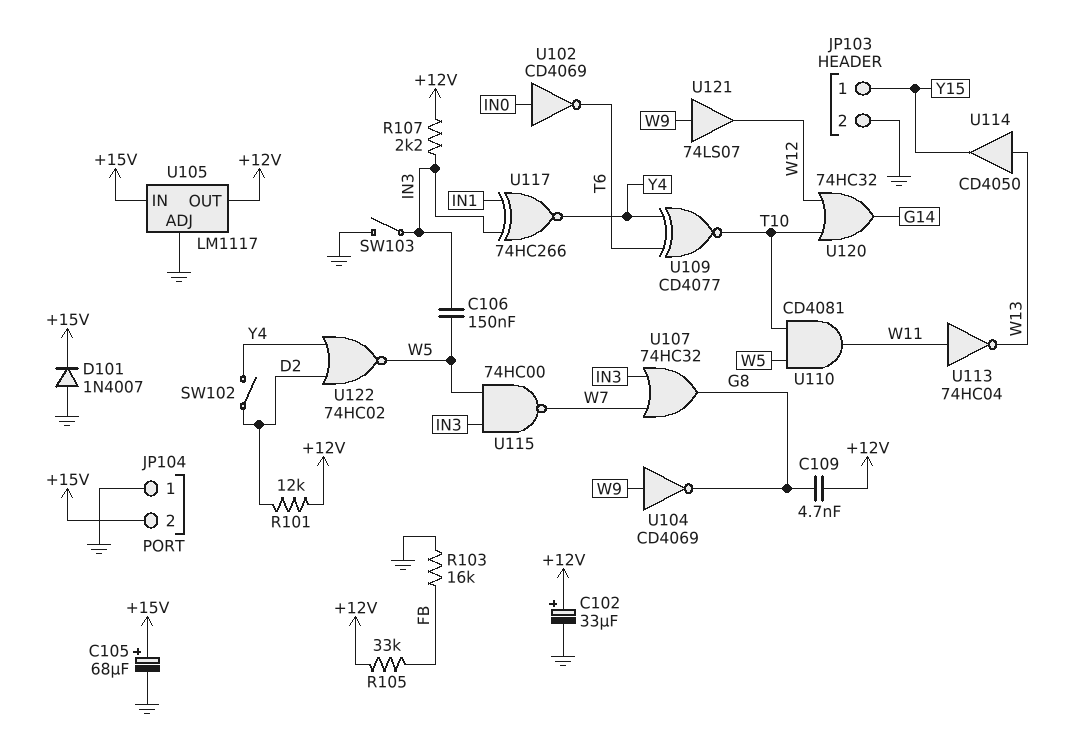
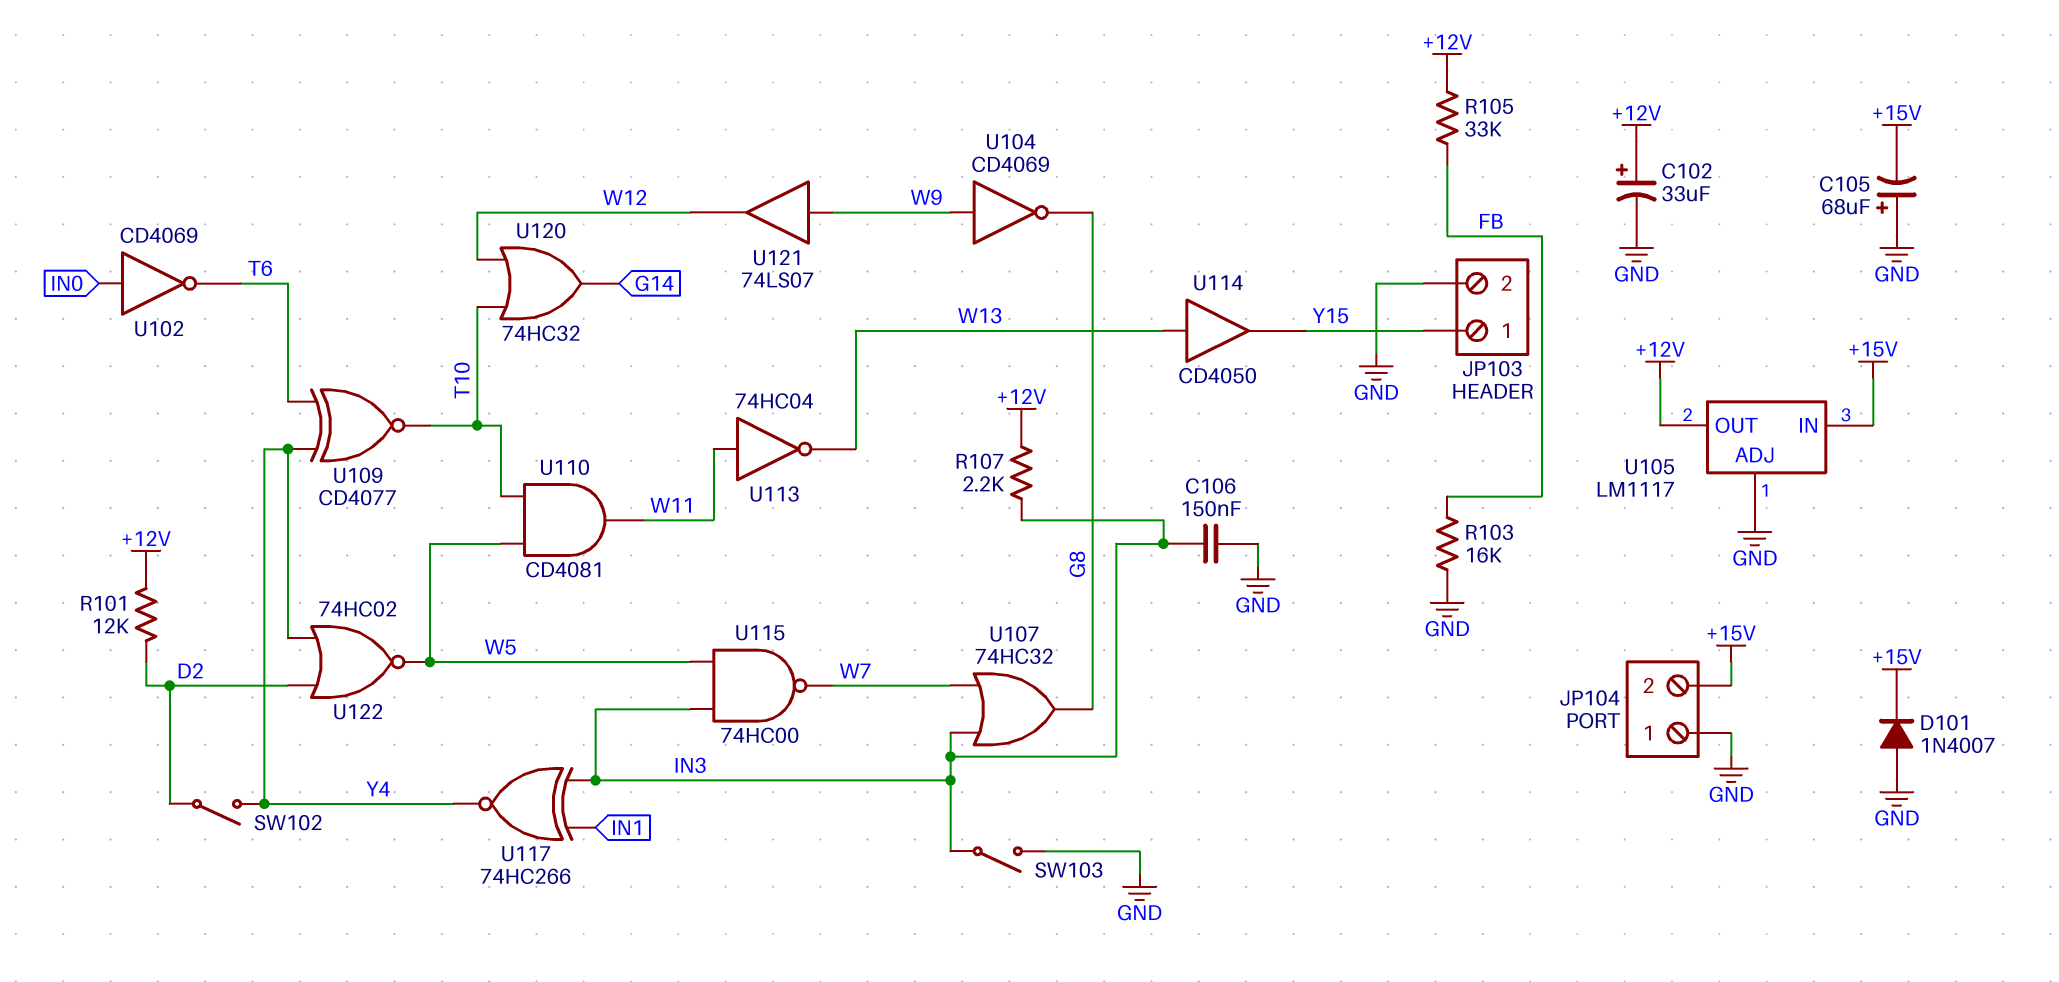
C105: 68uF (plus +15V, minus GND) -> 68uF (plus GND, minus +15V)
C106: 150nF (IN3, W5) -> 150nF (GND, IN3)
C109: 4.7nF (+12V, G8) -> none

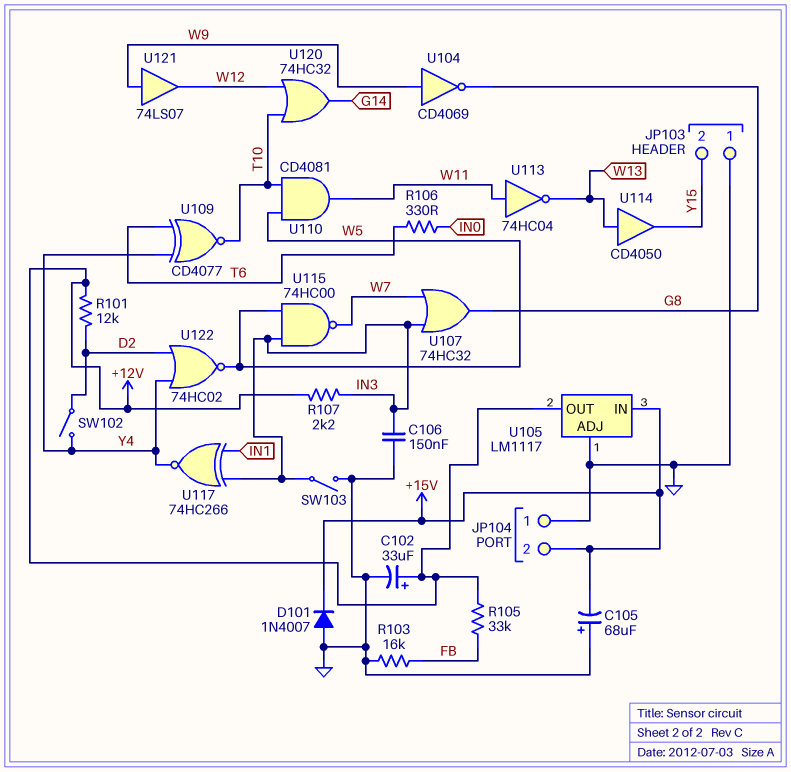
JP103 pin 1: Y15 -> GND
JP103 pin 2: GND -> Y15
R106: none -> 330 (IN0, T6)
U102: NOT CD4069 (in IN0, out T6) -> none

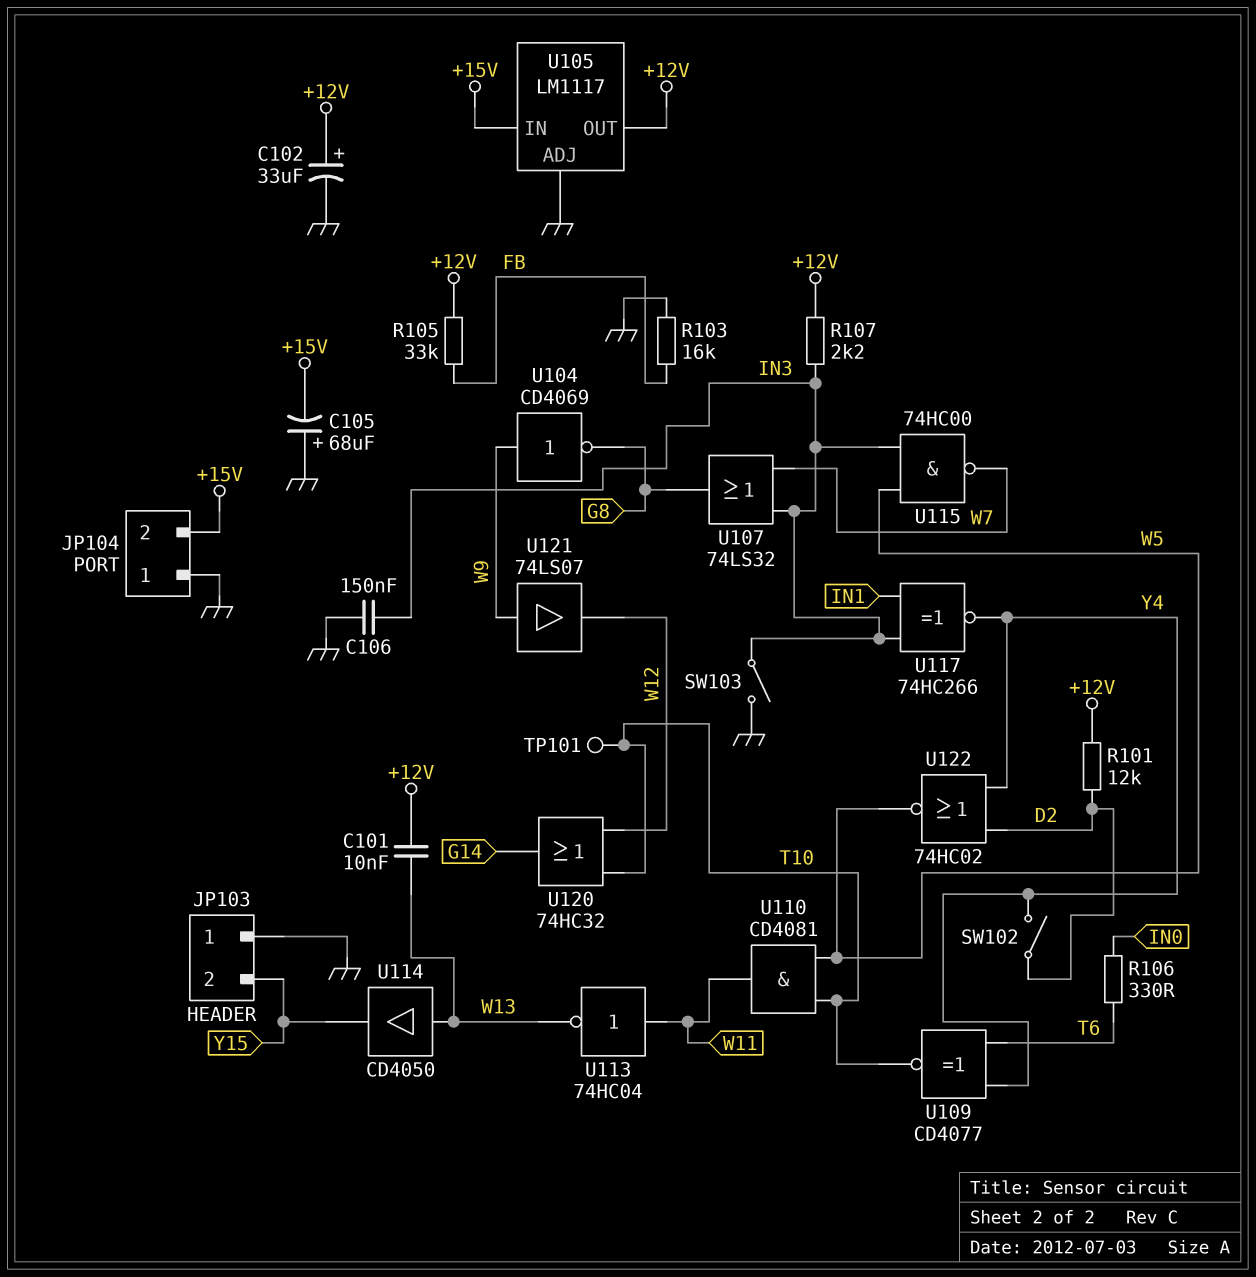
C101: none -> 10nF (+12V, W13)
D101: diode 1N4007 (A GND, K +15V) -> none
TP101: none -> test point (T10)
U107: OR 74HC32 (in IN3, in W7, out G8) -> OR 74LS32 (in IN3, in W7, out G8)

